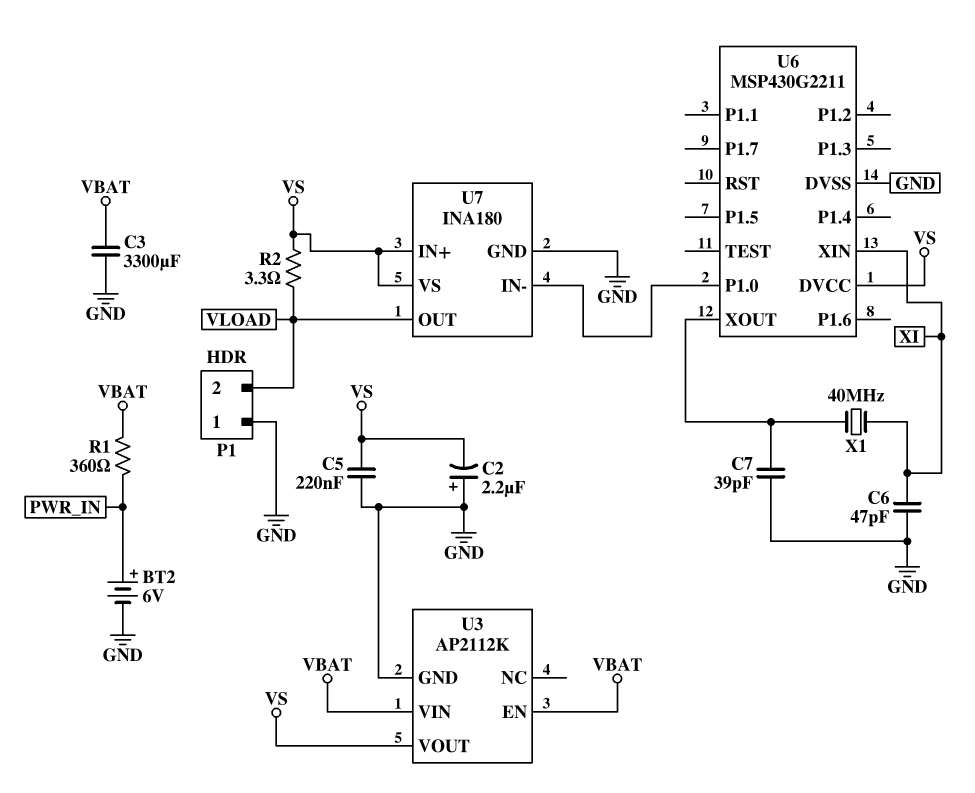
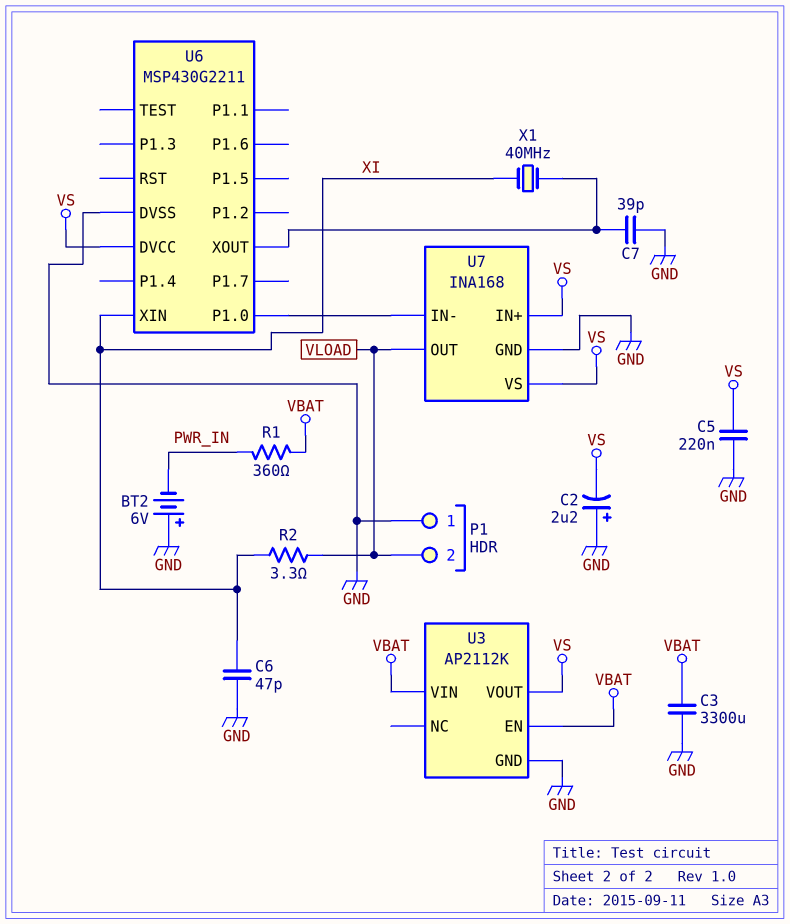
BT2: 6V (plus PWR_IN, minus GND) -> 6V (plus GND, minus PWR_IN)
R2: 3.3 (VLOAD, VS) -> 3.3 (VLOAD, XI)
U7: INA180 -> INA168

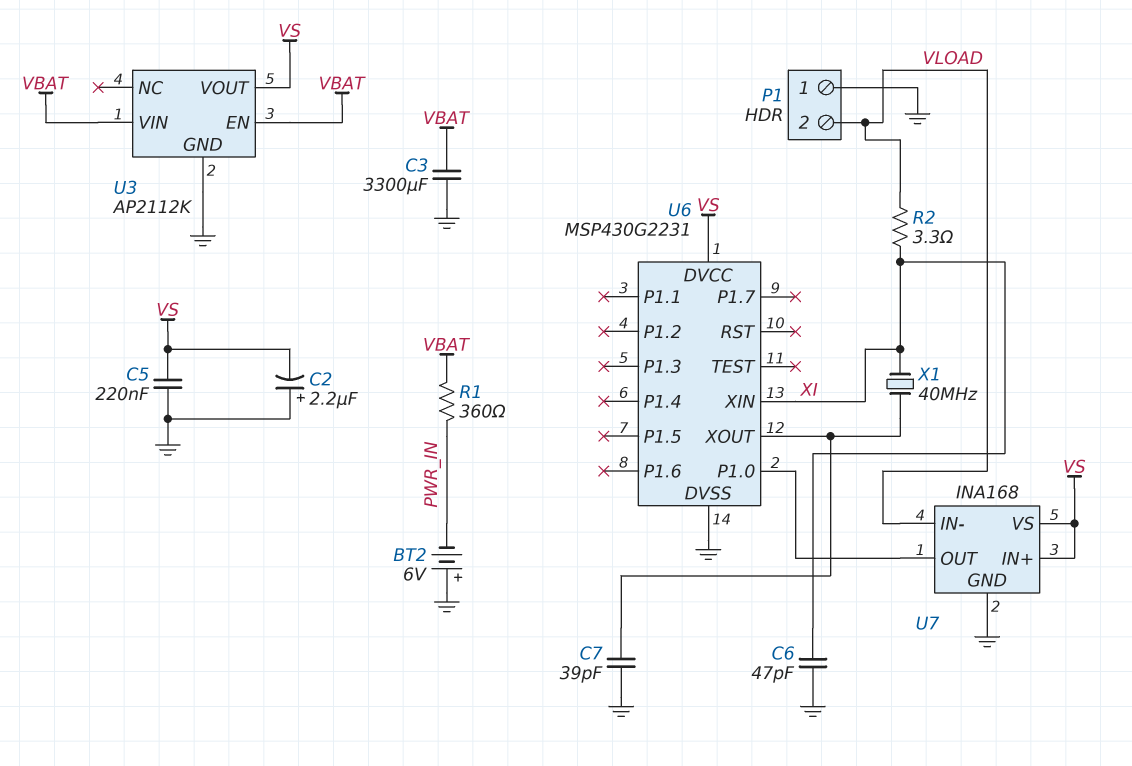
U6: MSP430G2211 -> MSP430G2231
U7 pin IN-: U6/P1.0 -> VLOAD
U7 pin OUT: VLOAD -> U6/P1.0

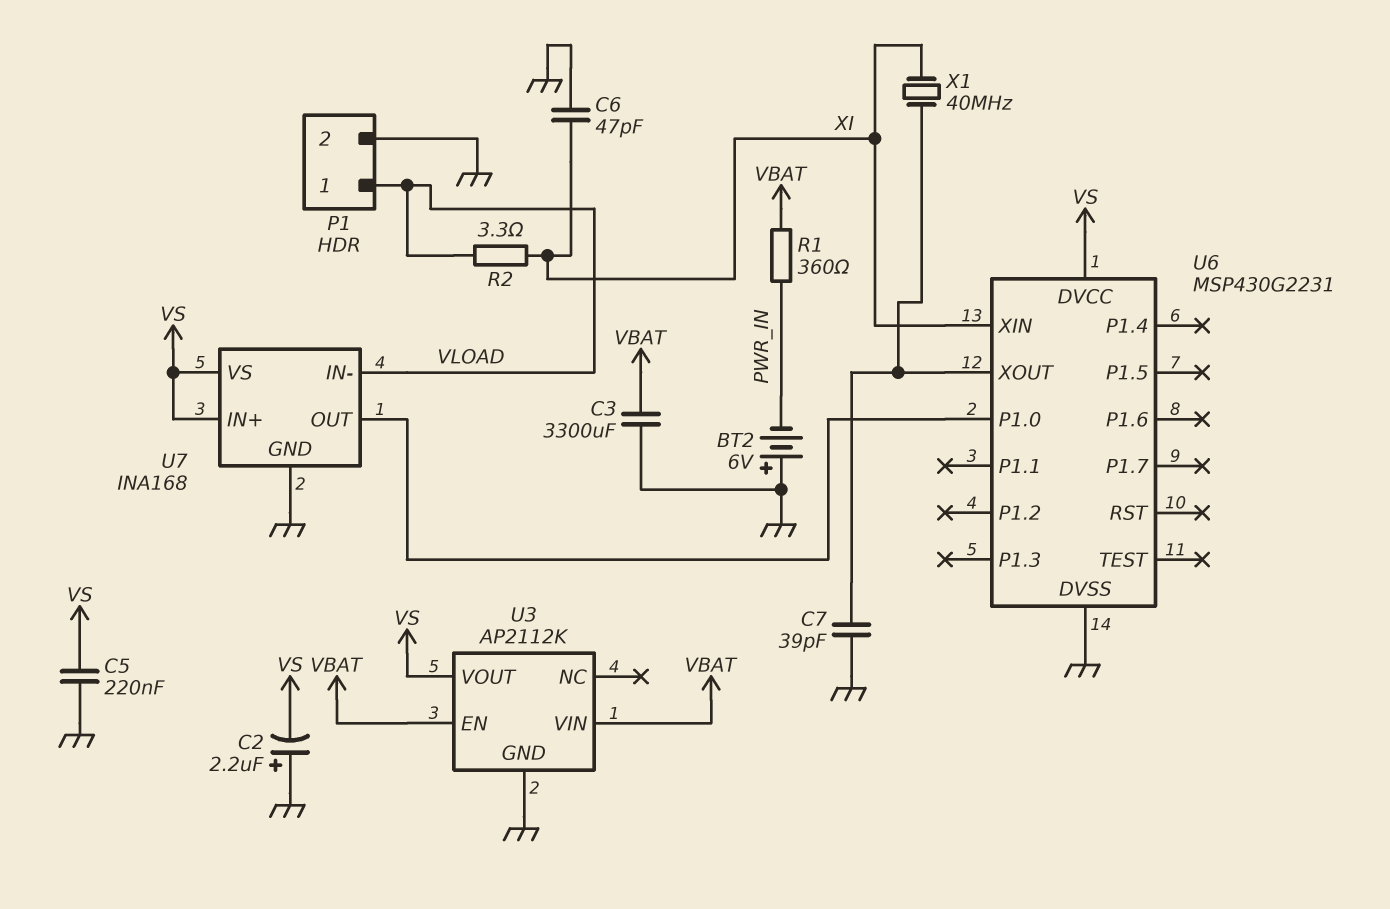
P1 pin 1: GND -> VLOAD
P1 pin 2: VLOAD -> GND

